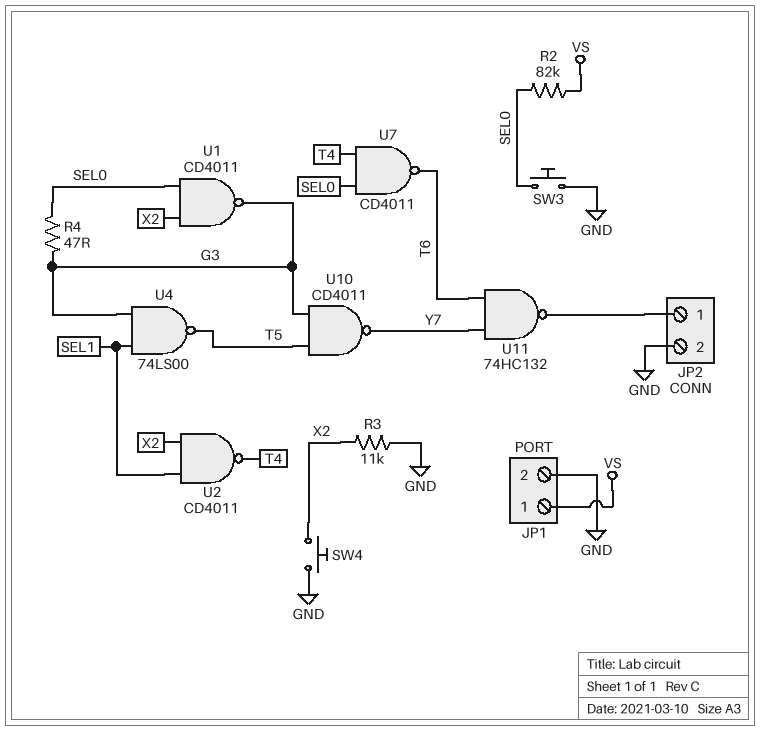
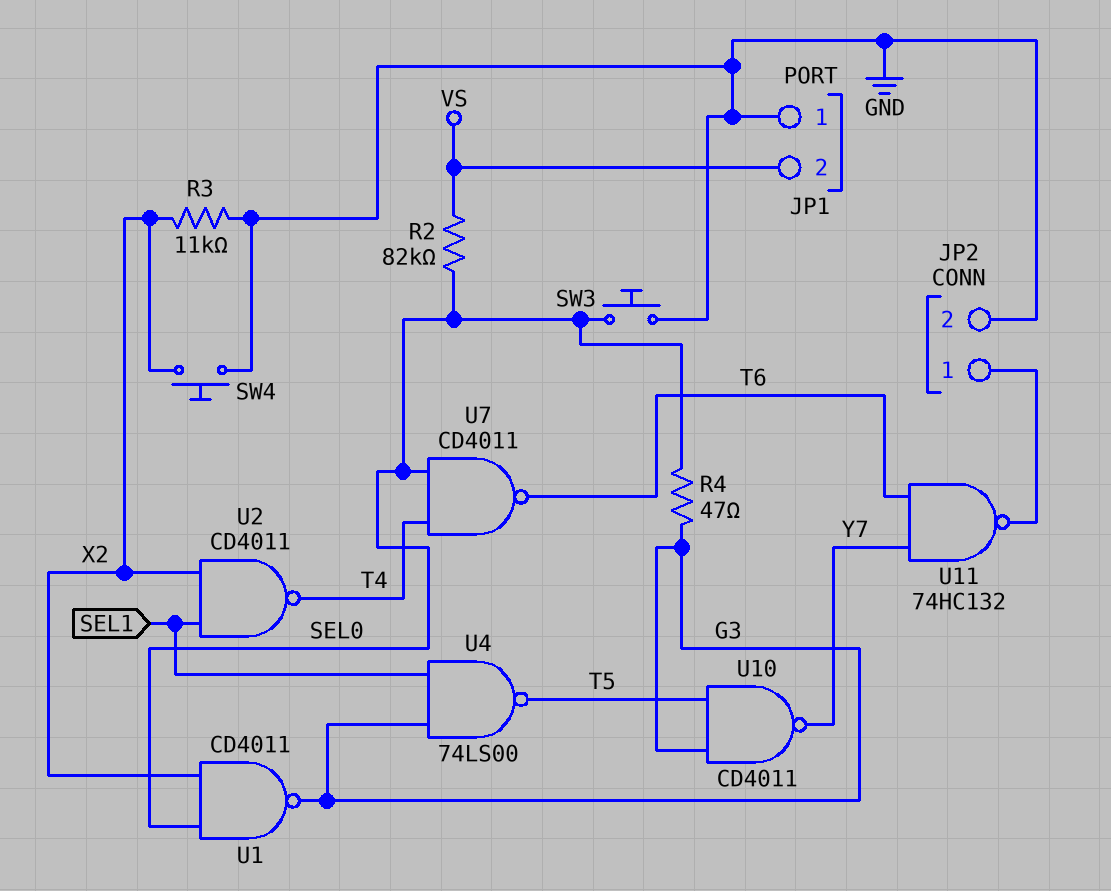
JP1 pin 1: VS -> GND
JP1 pin 2: GND -> VS

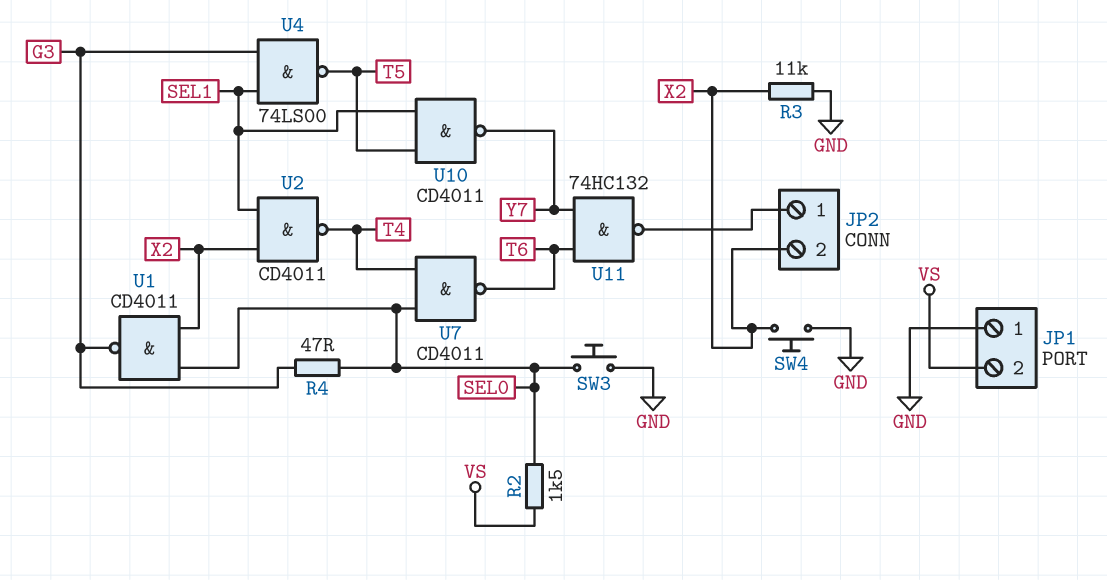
JP2 pin 2: GND -> X2
R2: 82k (SEL0, VS) -> 1.5k (SEL0, VS)
U10: NAND CD4011 (in G3, in T5, out Y7) -> NAND CD4011 (in SEL1, in T5, out Y7)

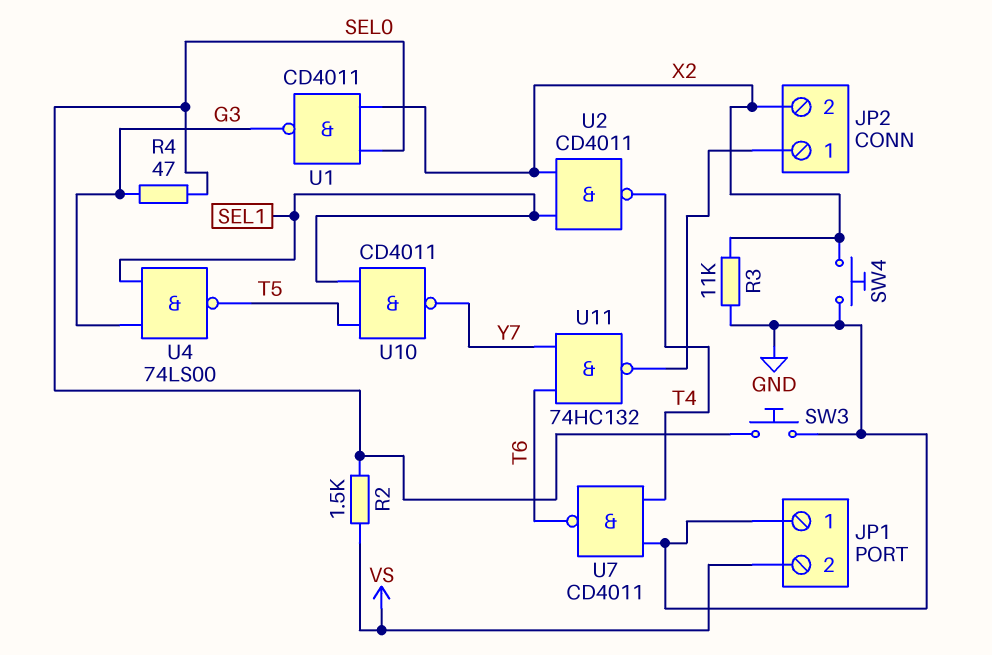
U7: NAND CD4011 (in SEL0, in T4, out T6) -> NAND CD4011 (in GND, in T4, out T6)

